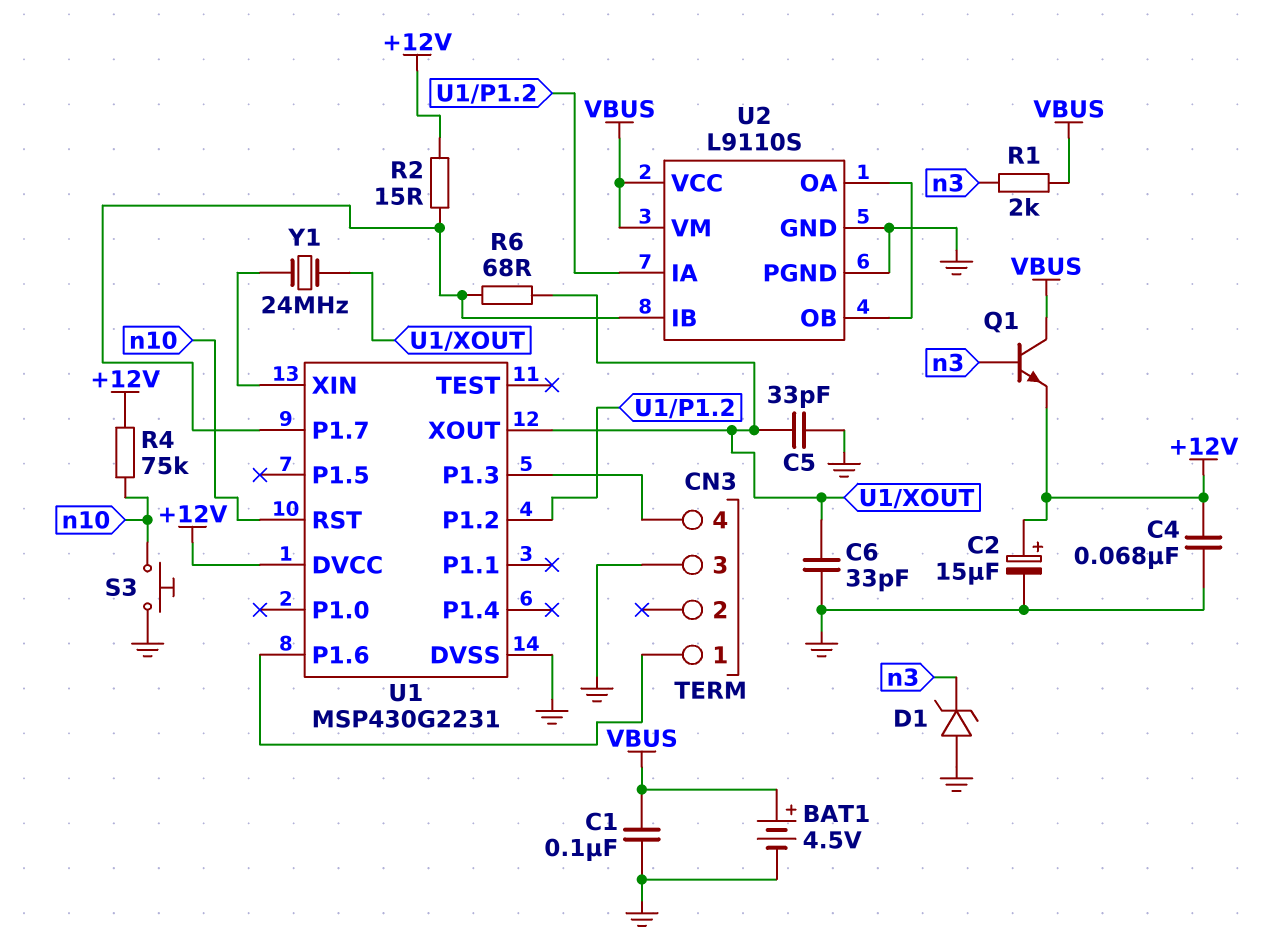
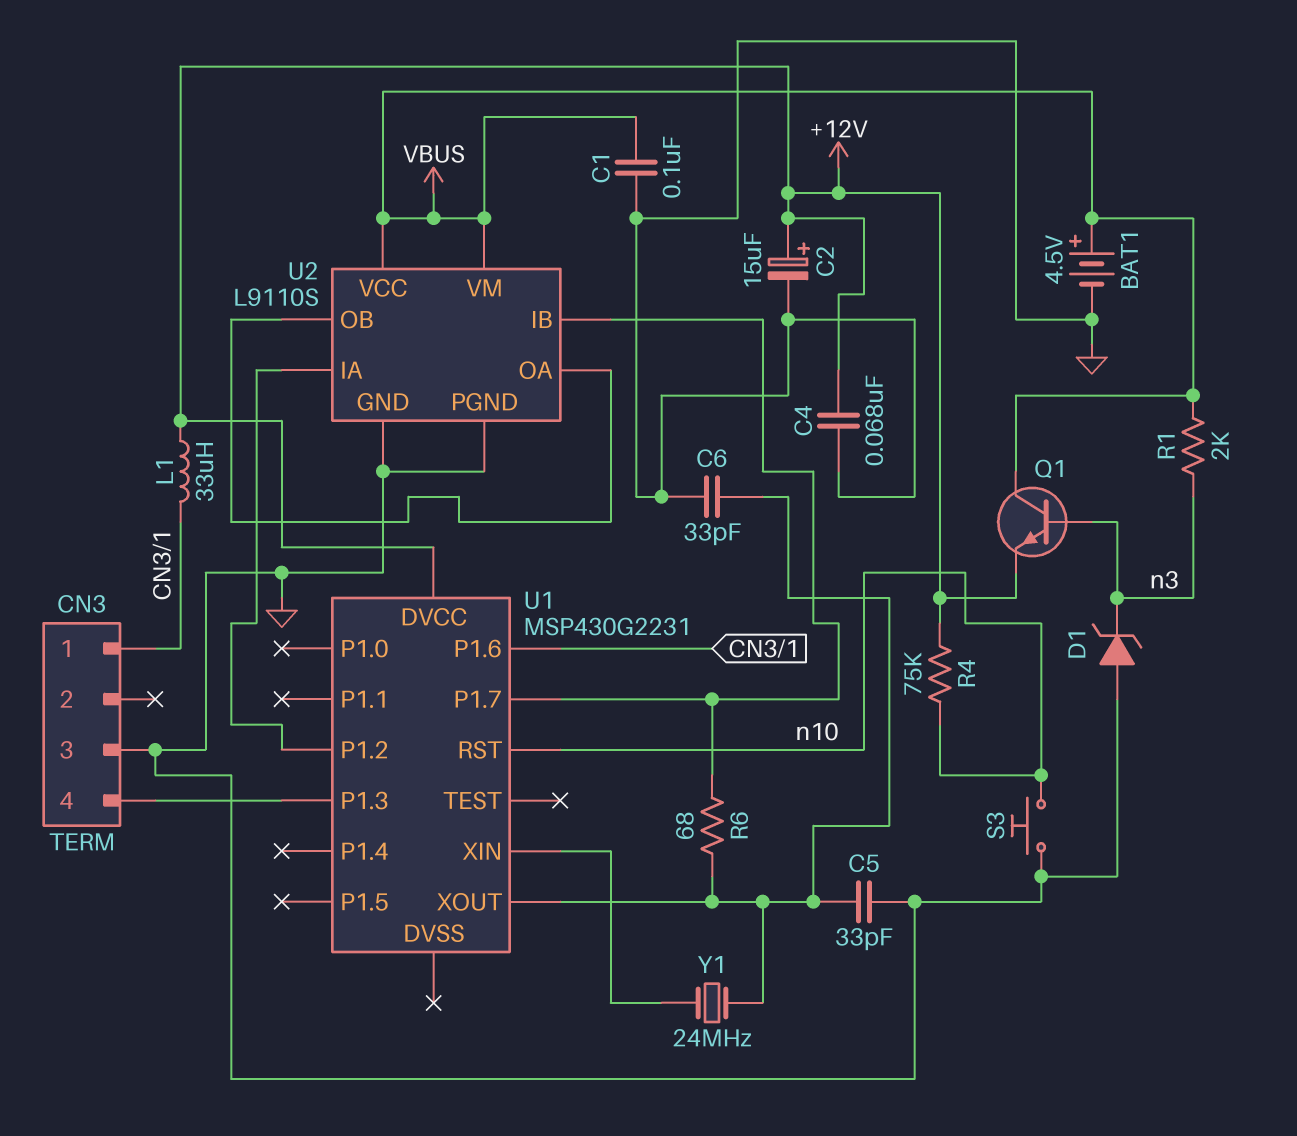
L1: none -> 33uH (+12V, CN3/1)
R2: 15 (+12V, U1/P1.7) -> none
U1 pin DVSS: GND -> none

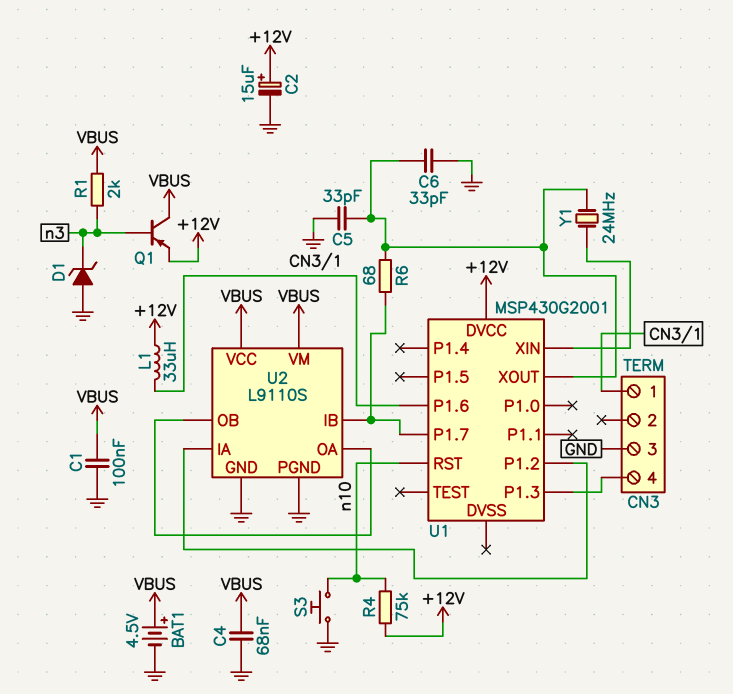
C4: 68nF (+12V, GND) -> 68nF (GND, VBUS)
Q1: NPN (B n3, C VBUS, E +12V) -> PNP (B n3, C VBUS, E +12V)
U1: MSP430G2231 -> MSP430G2001

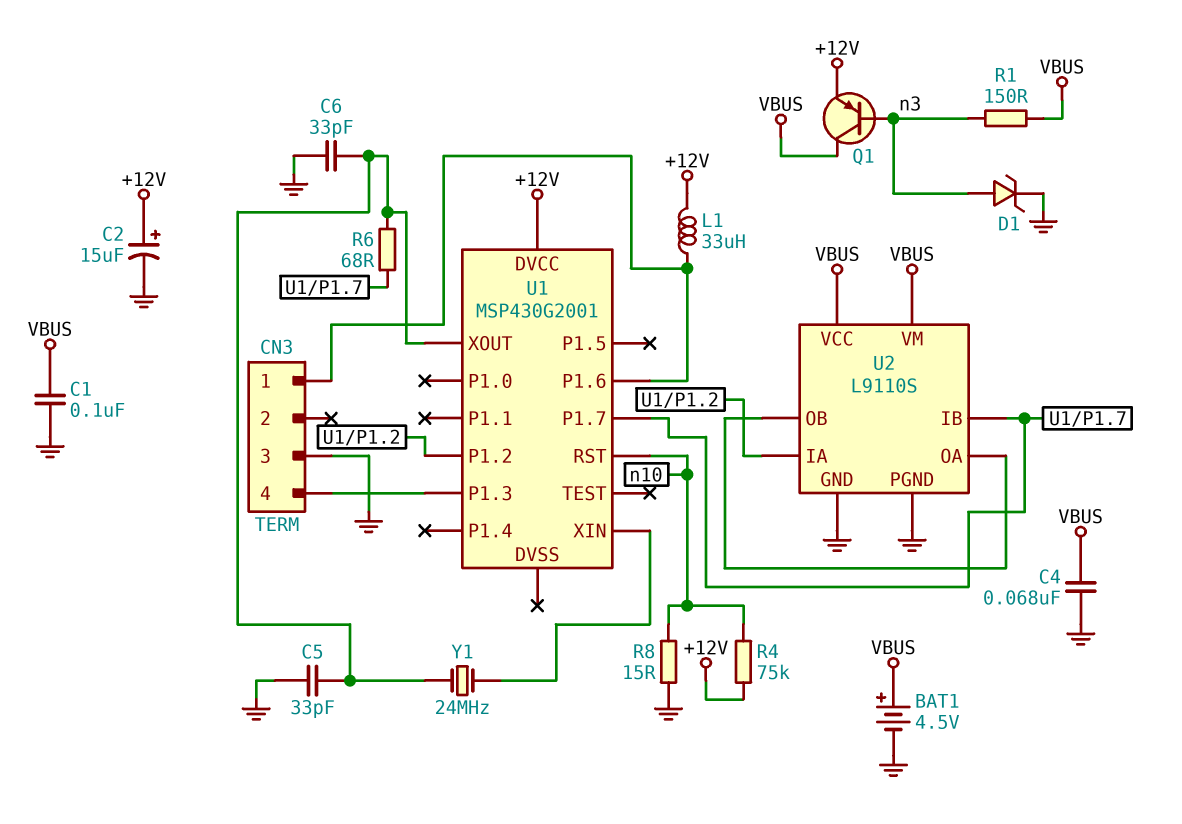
D1: zener (A GND, K n3) -> zener (A n3, K GND)
R1: 2k (VBUS, n3) -> 150 (VBUS, n3)
R8: none -> 15 (GND, n10)
S3: button (GND, n10) -> none

